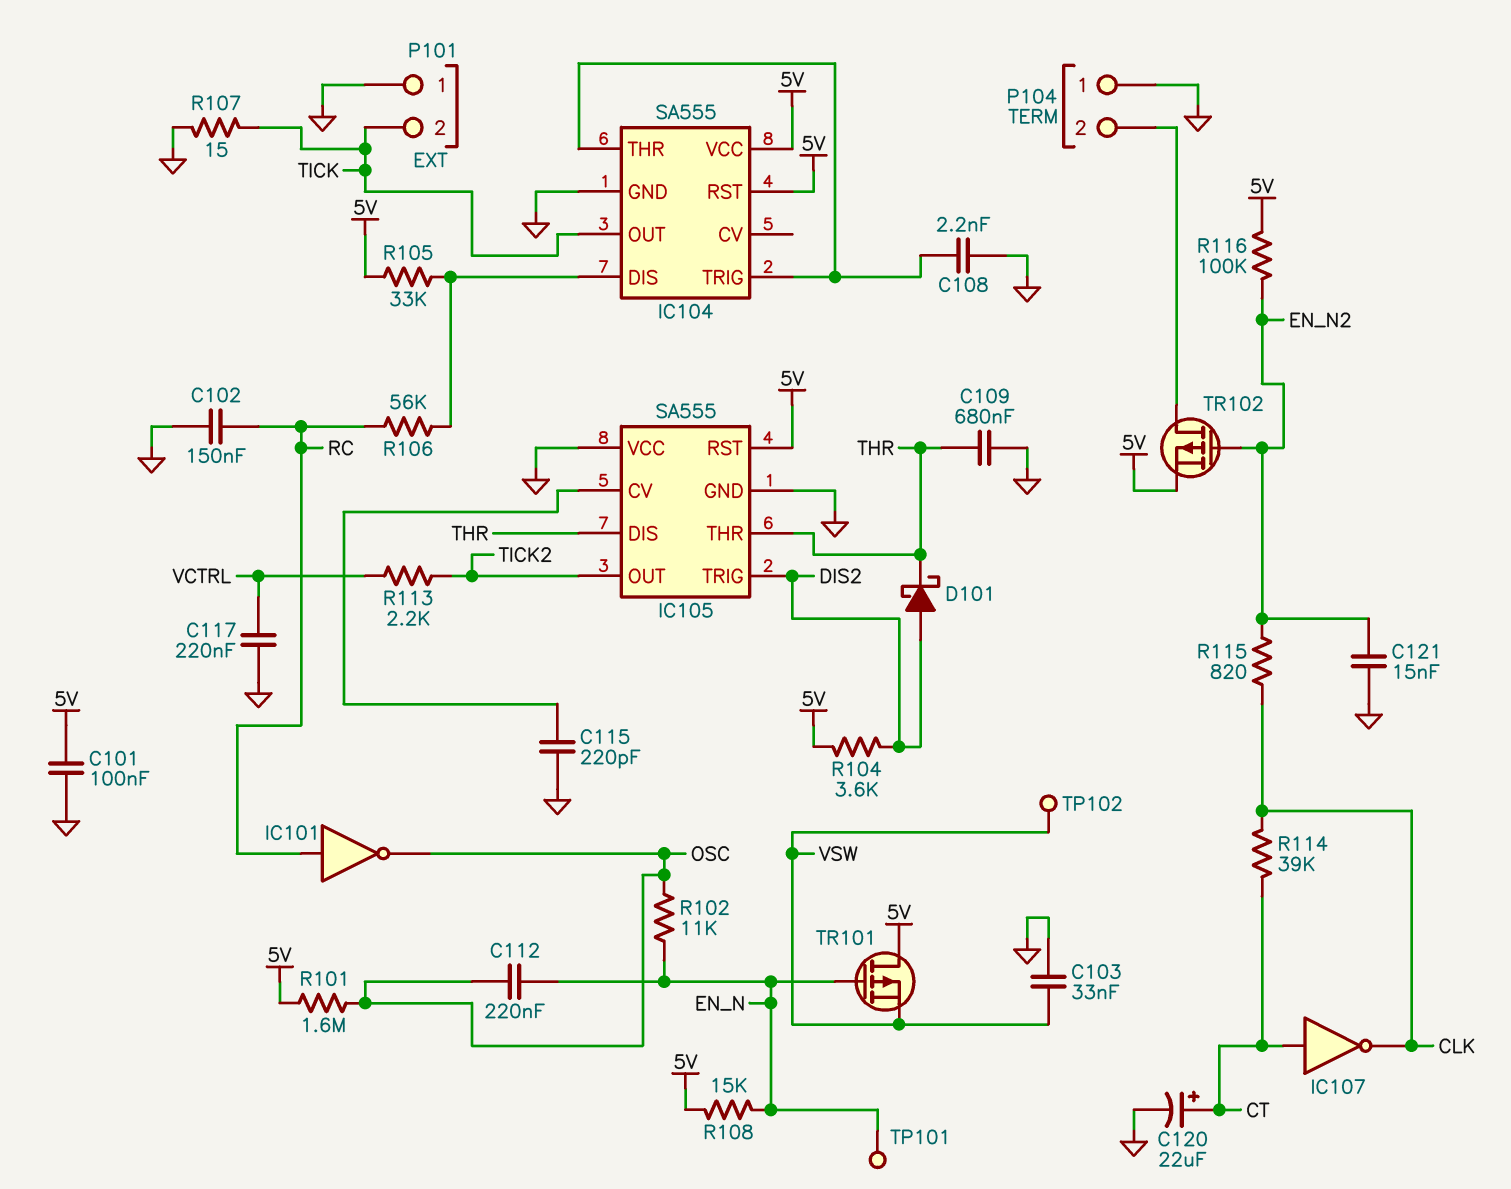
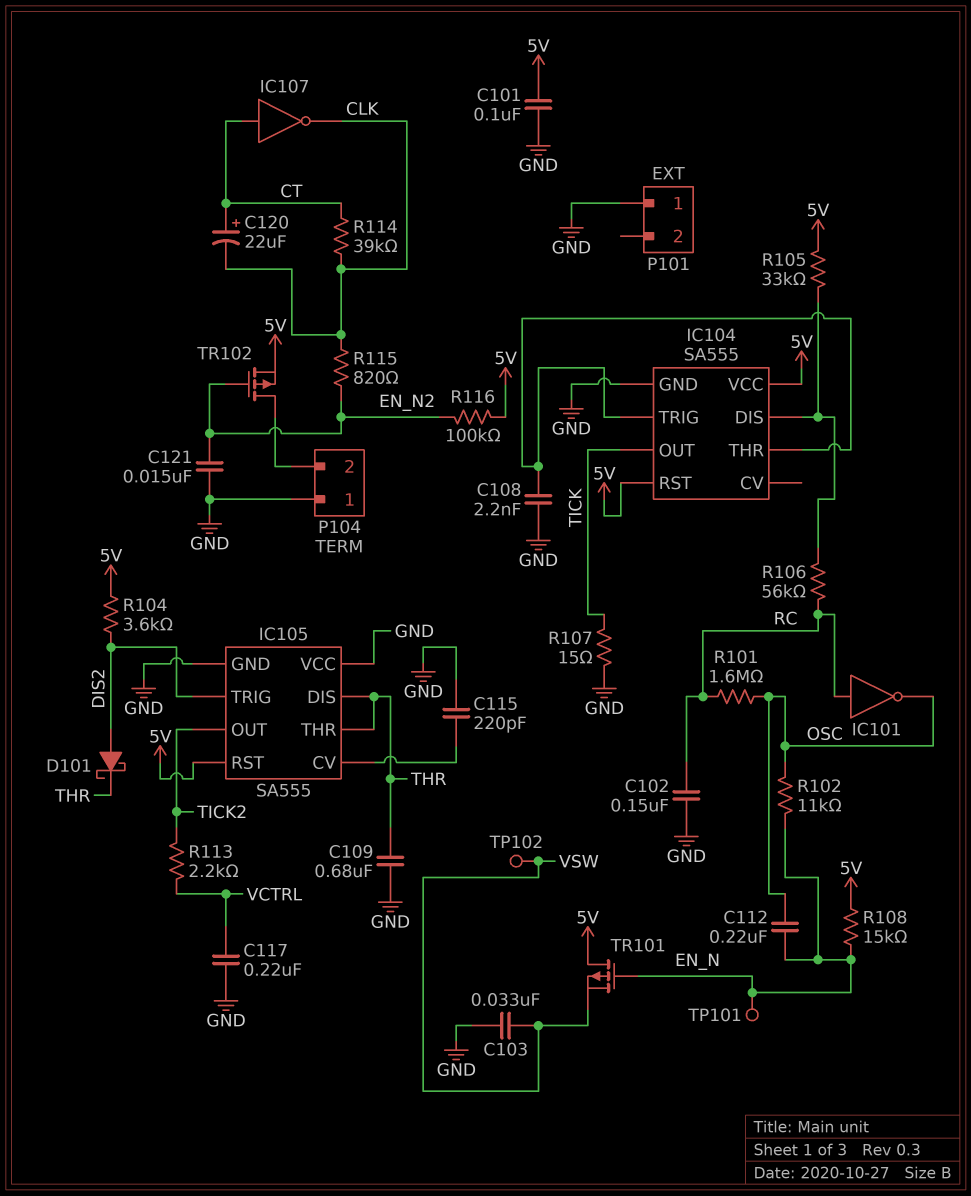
C120: 22uF (plus CT, minus GND) -> 22uF (plus CT, minus CLK)
P101 pin 2: TICK -> none
R101: 1.6M (5V, OSC) -> 1.6M (OSC, RC)

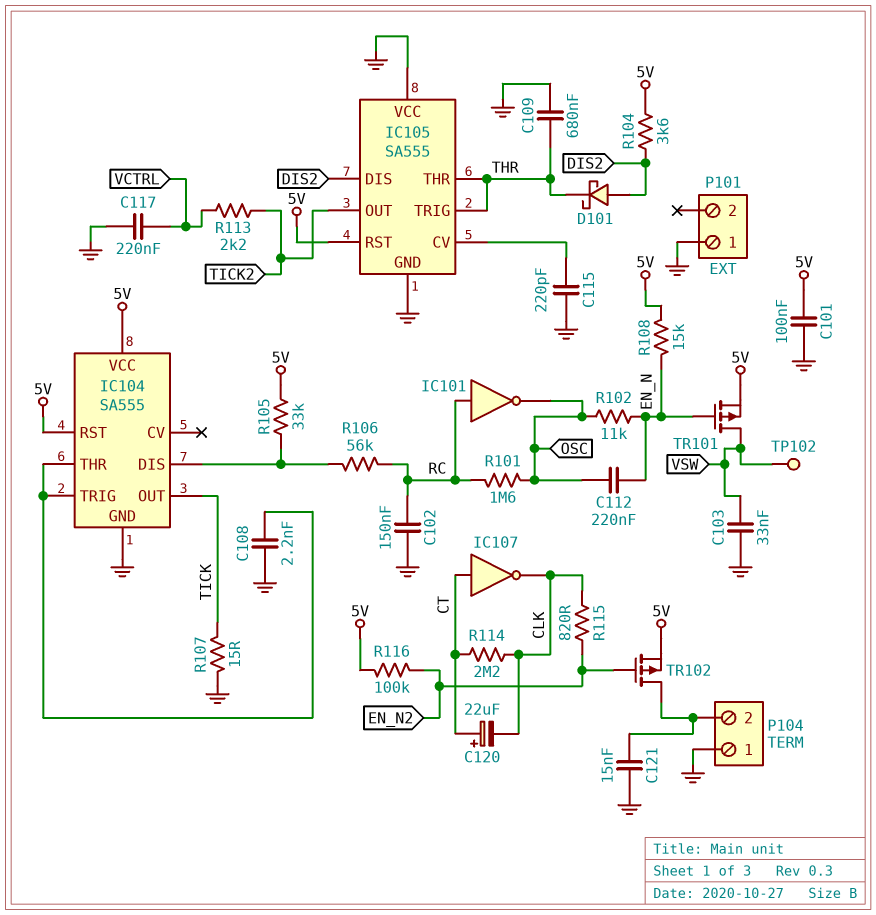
C121: 15nF (EN_N2, GND) -> 15nF (GND, P104/2)
IC105 pin DIS: THR -> DIS2
IC105 pin TRIG: DIS2 -> THR
R114: 39k (CLK, CT) -> 2.2M (CLK, CT)
TP101: test point (EN_N) -> none
TR101: PMOS (G EN_N, D 5V, S VSW) -> PMOS (G EN_N, D VSW, S 5V)

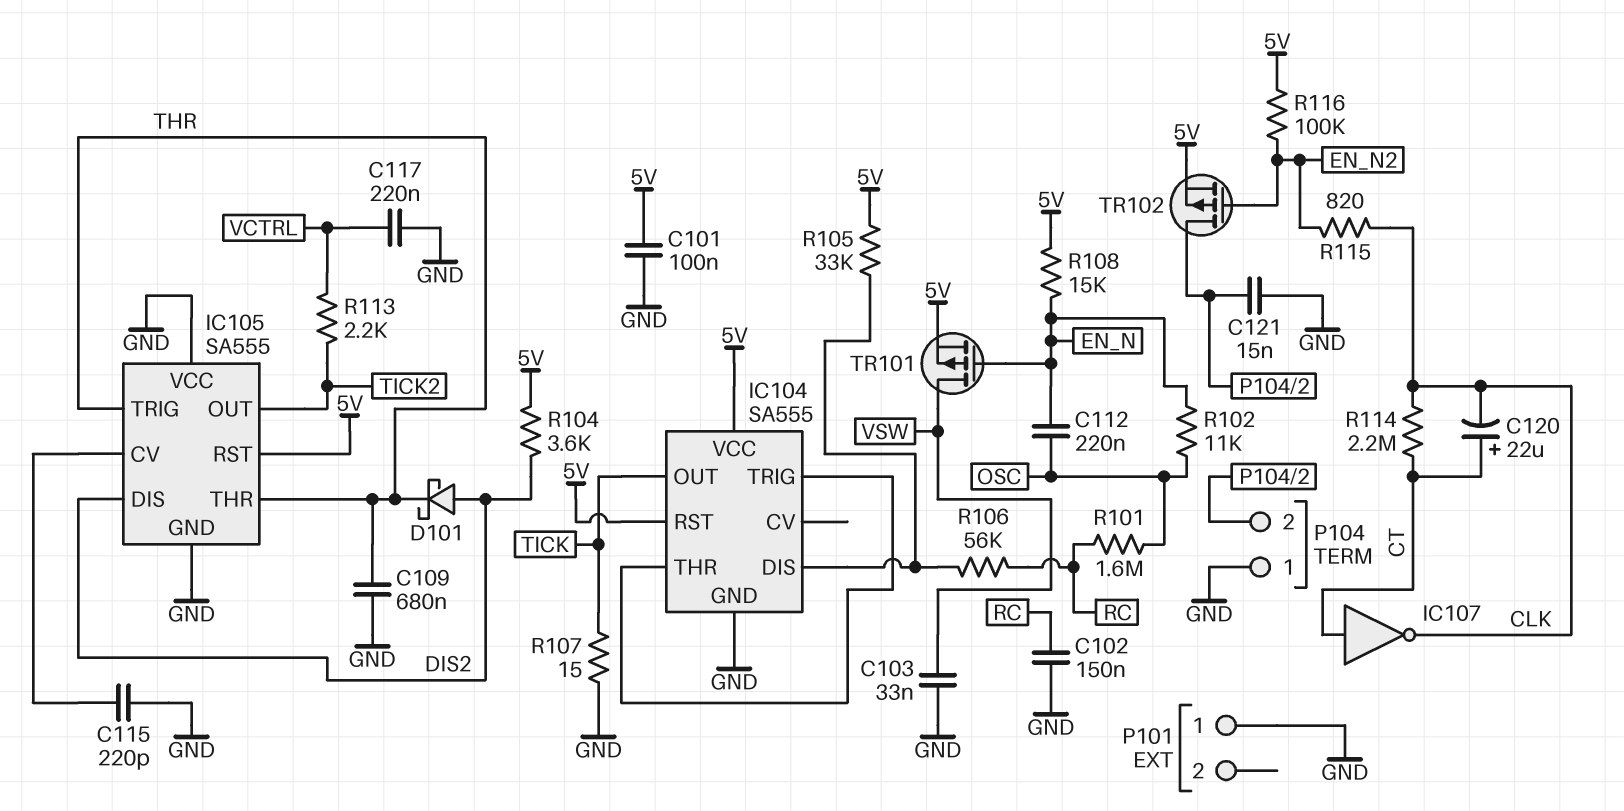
C108: 2.2nF (GND, IC104/THR) -> none
IC101: NOT (in RC, out OSC) -> none
TP102: test point (VSW) -> none

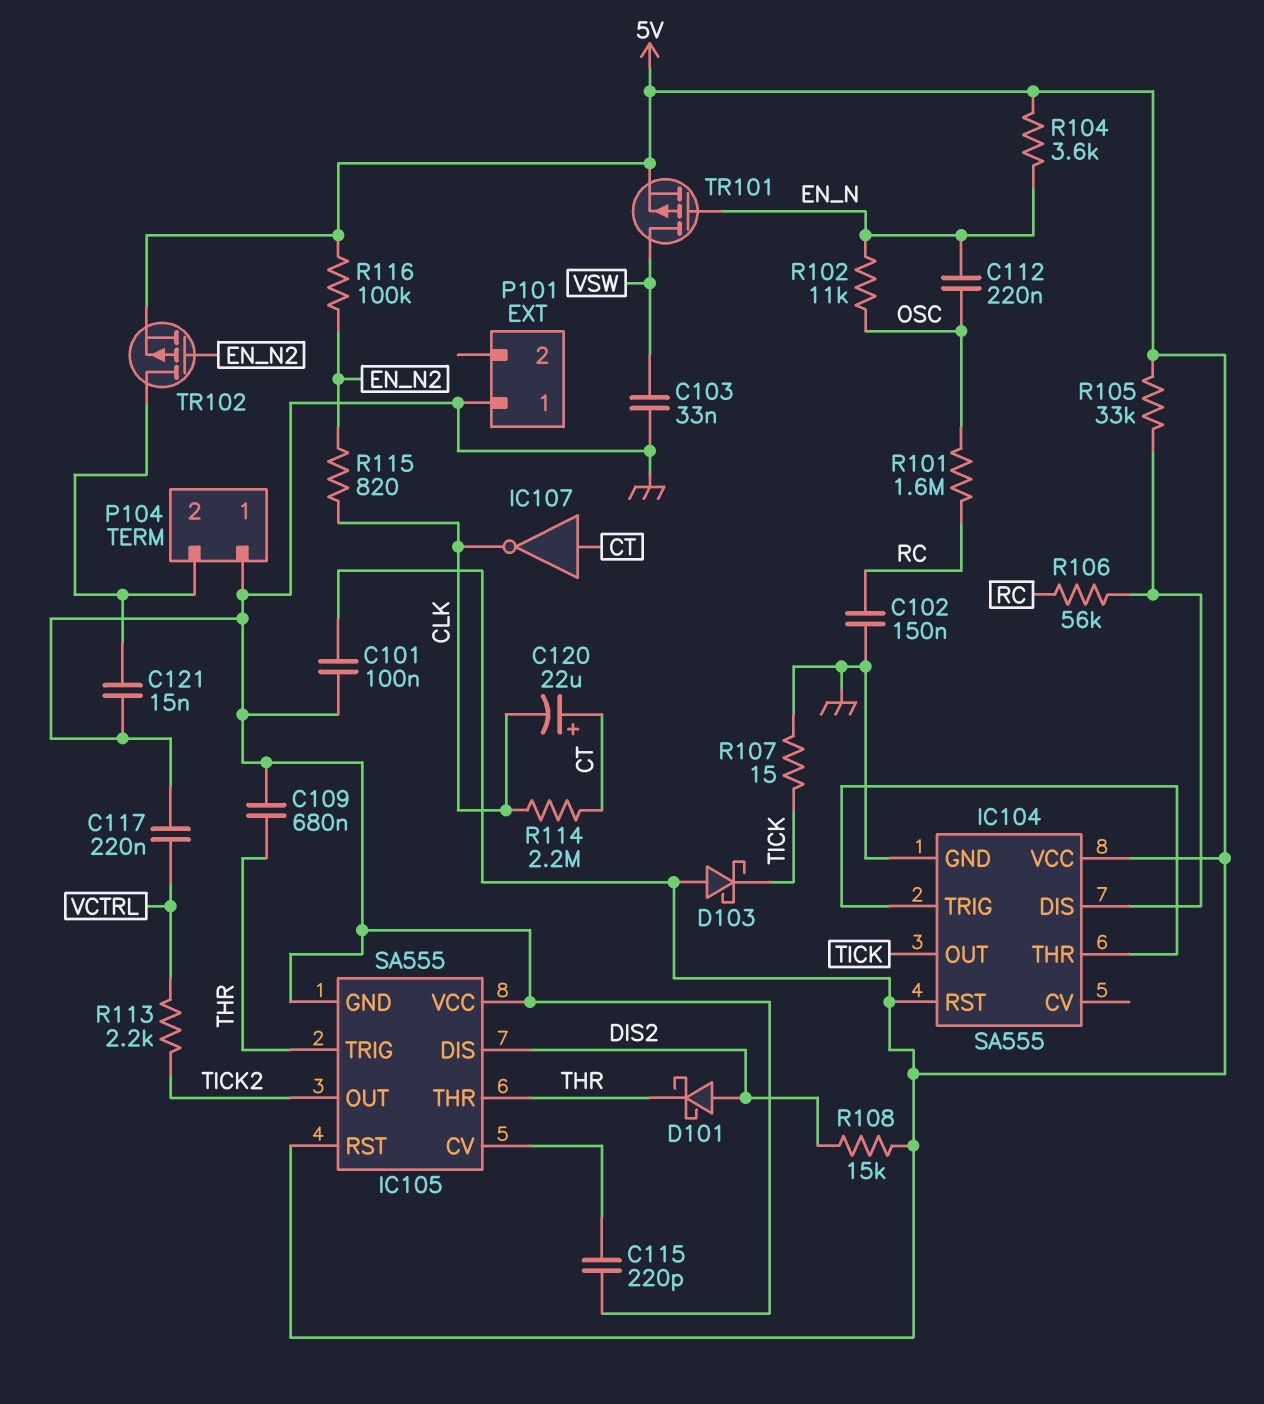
D103: none -> schottky (A 5V, K TICK)
R104: 3.6k (5V, DIS2) -> 3.6k (5V, EN_N)
R108: 15k (5V, EN_N) -> 15k (5V, DIS2)

